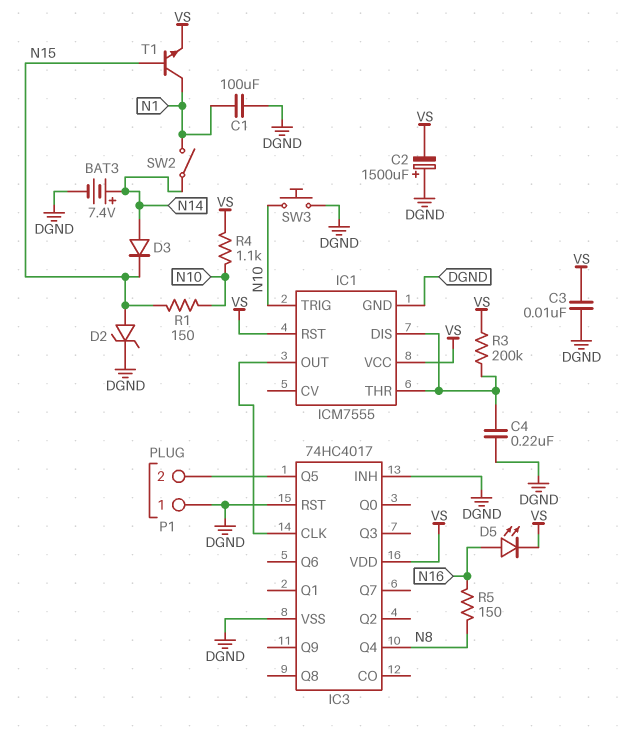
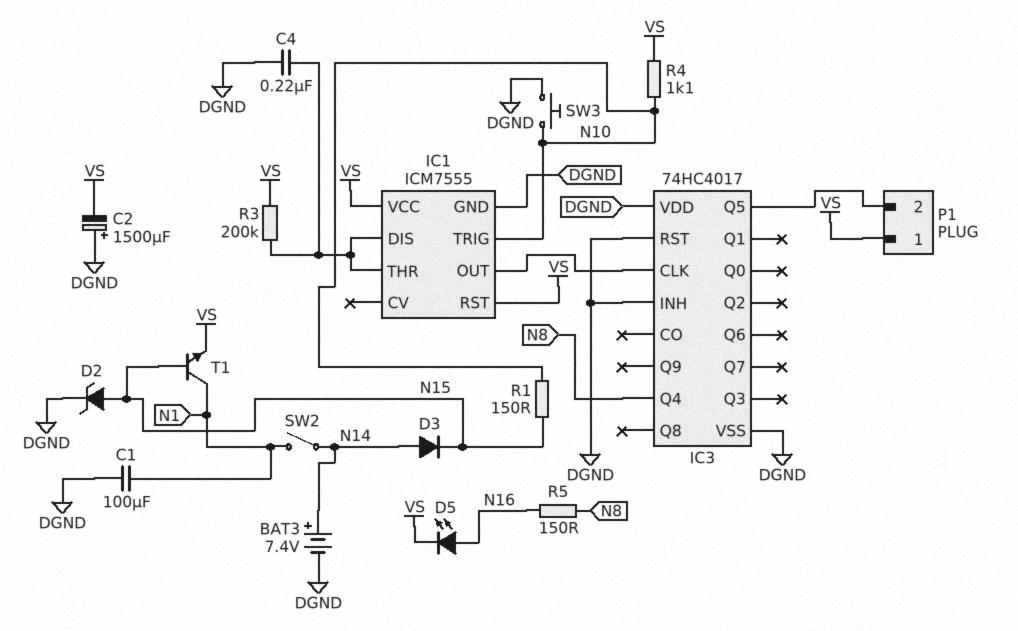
C3: 10nF (DGND, VS) -> none
IC3 pin VDD: VS -> DGND
P1 pin 1: DGND -> VS

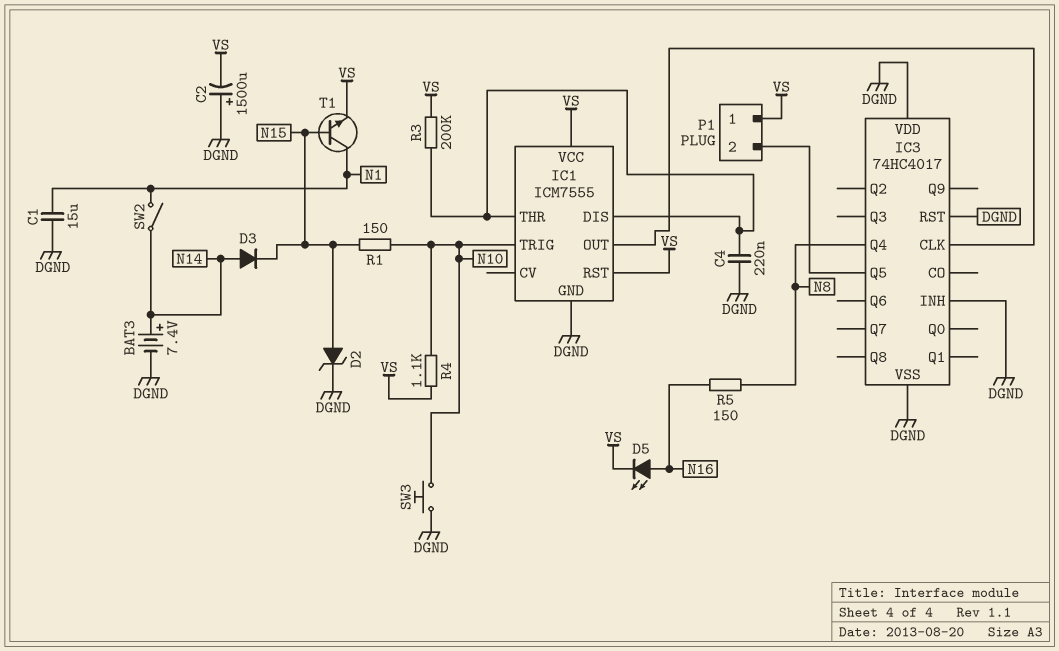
C1: 100uF (DGND, N1) -> 15uF (DGND, N1)

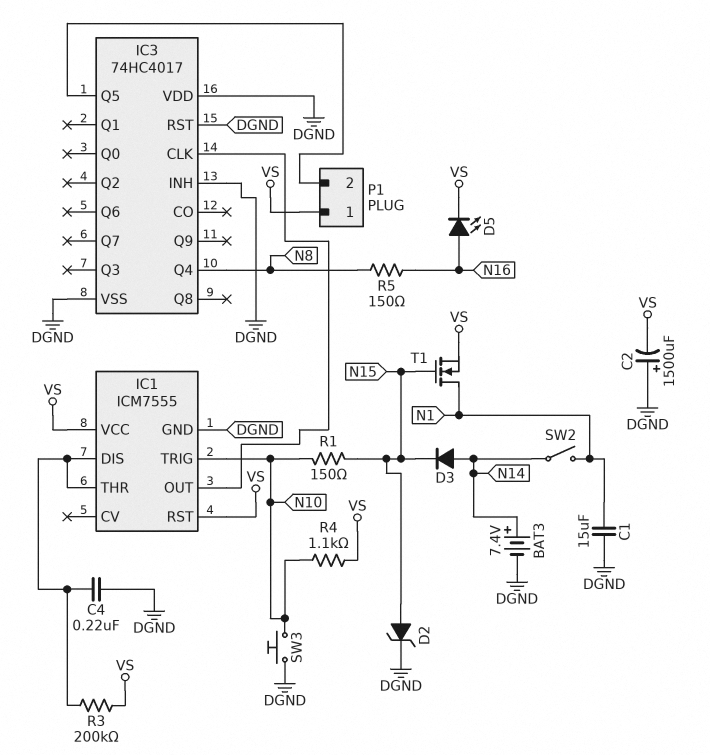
T1: NPN (B N15, C N1, E VS) -> NMOS (G N15, D N1, S VS)

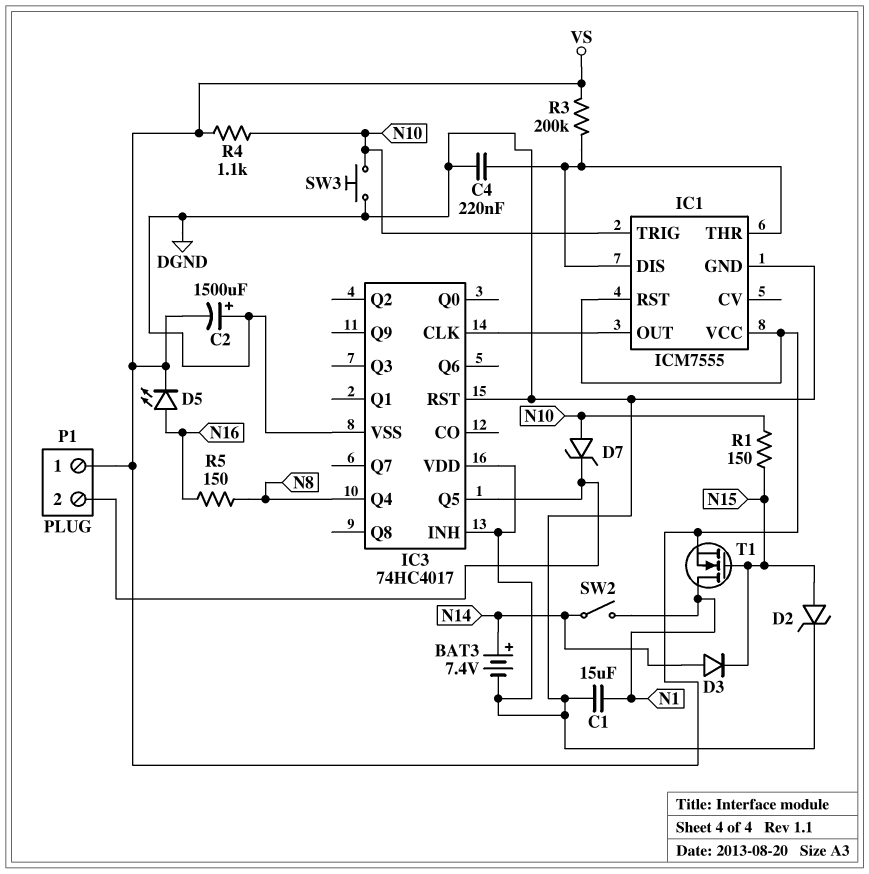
D7: none -> zener (A N10, K IC3/Q5)

